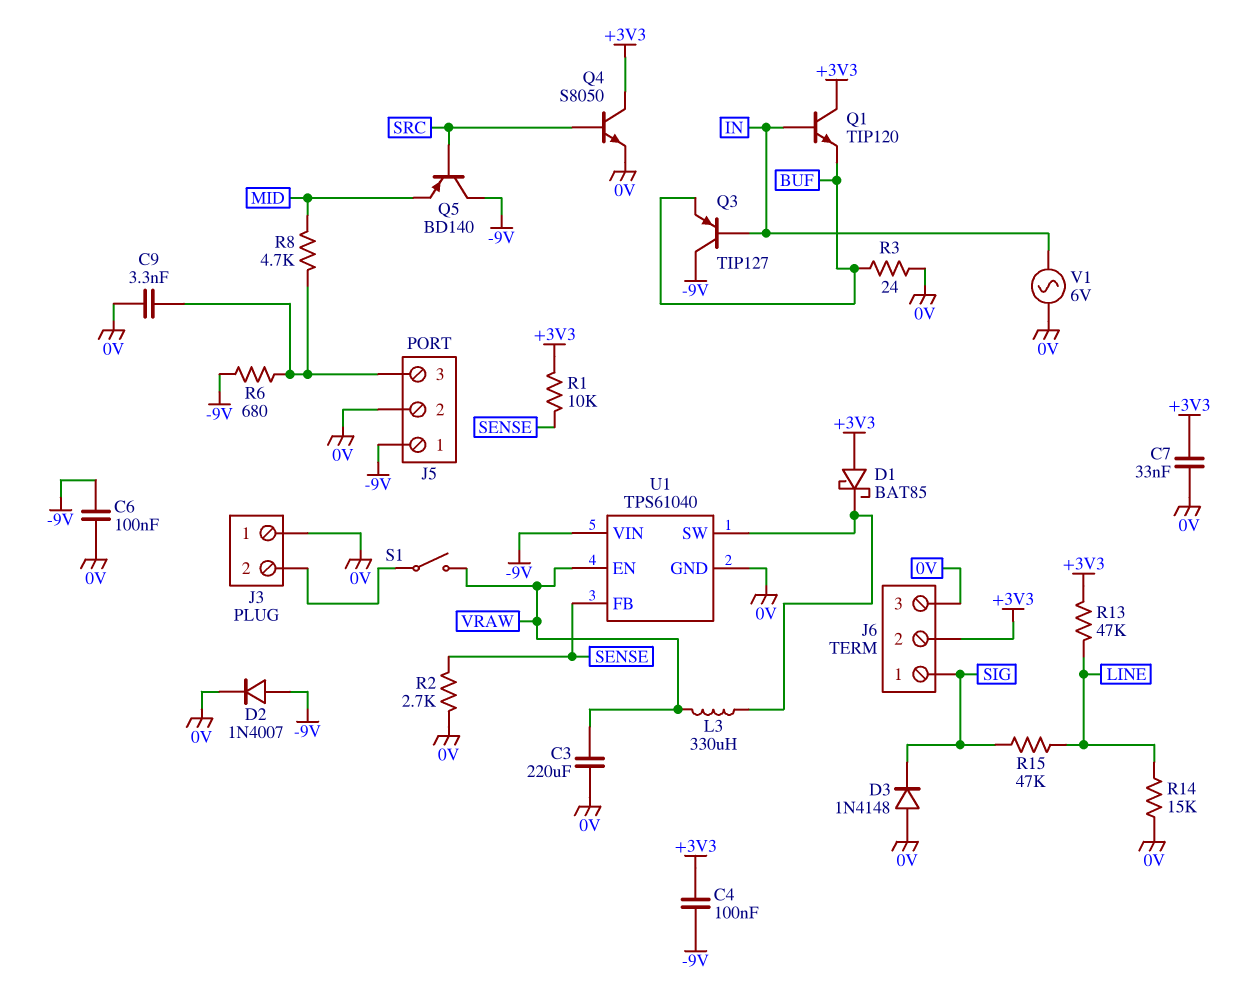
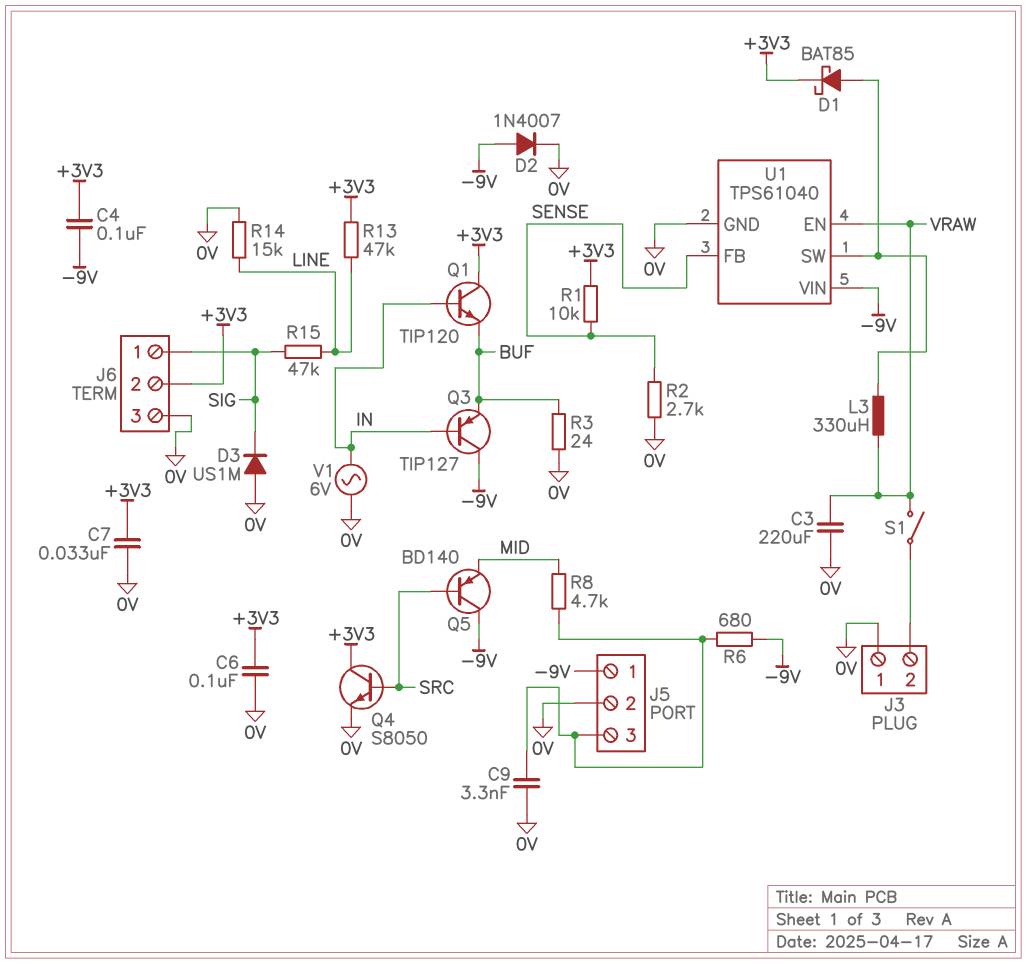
C6: 100nF (-9V, 0V) -> 100nF (+3V3, 0V)
D1: schottky BAT85 (A +3V3, K U1/SW) -> schottky BAT85 (A U1/SW, K +3V3)
D3: diode 1N4148 (A 0V, K SIG) -> diode US1M (A 0V, K SIG)

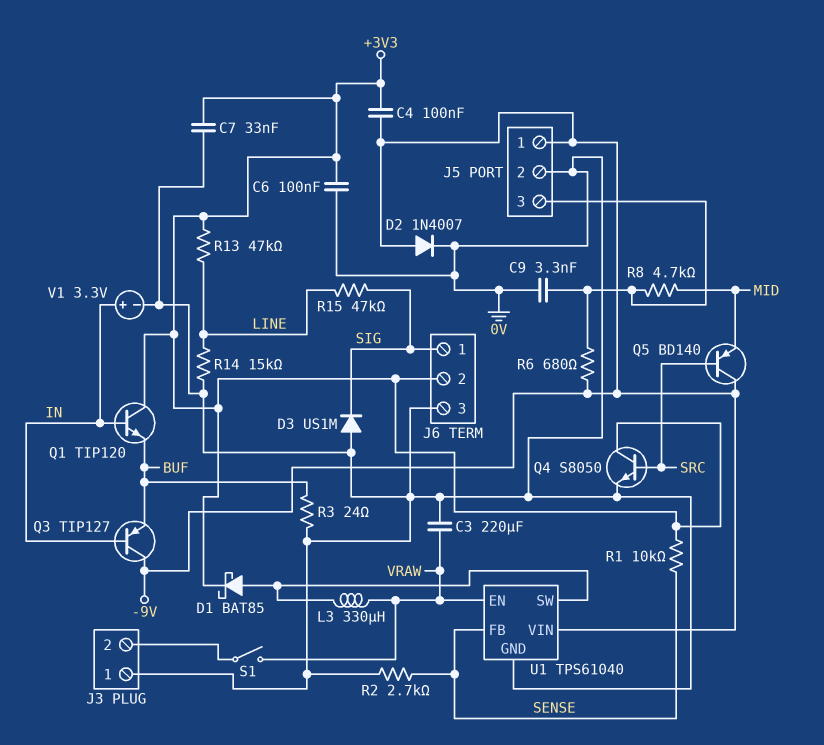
V1: AC 6V (0V, IN) -> 3.3V (plus IN, minus 0V)

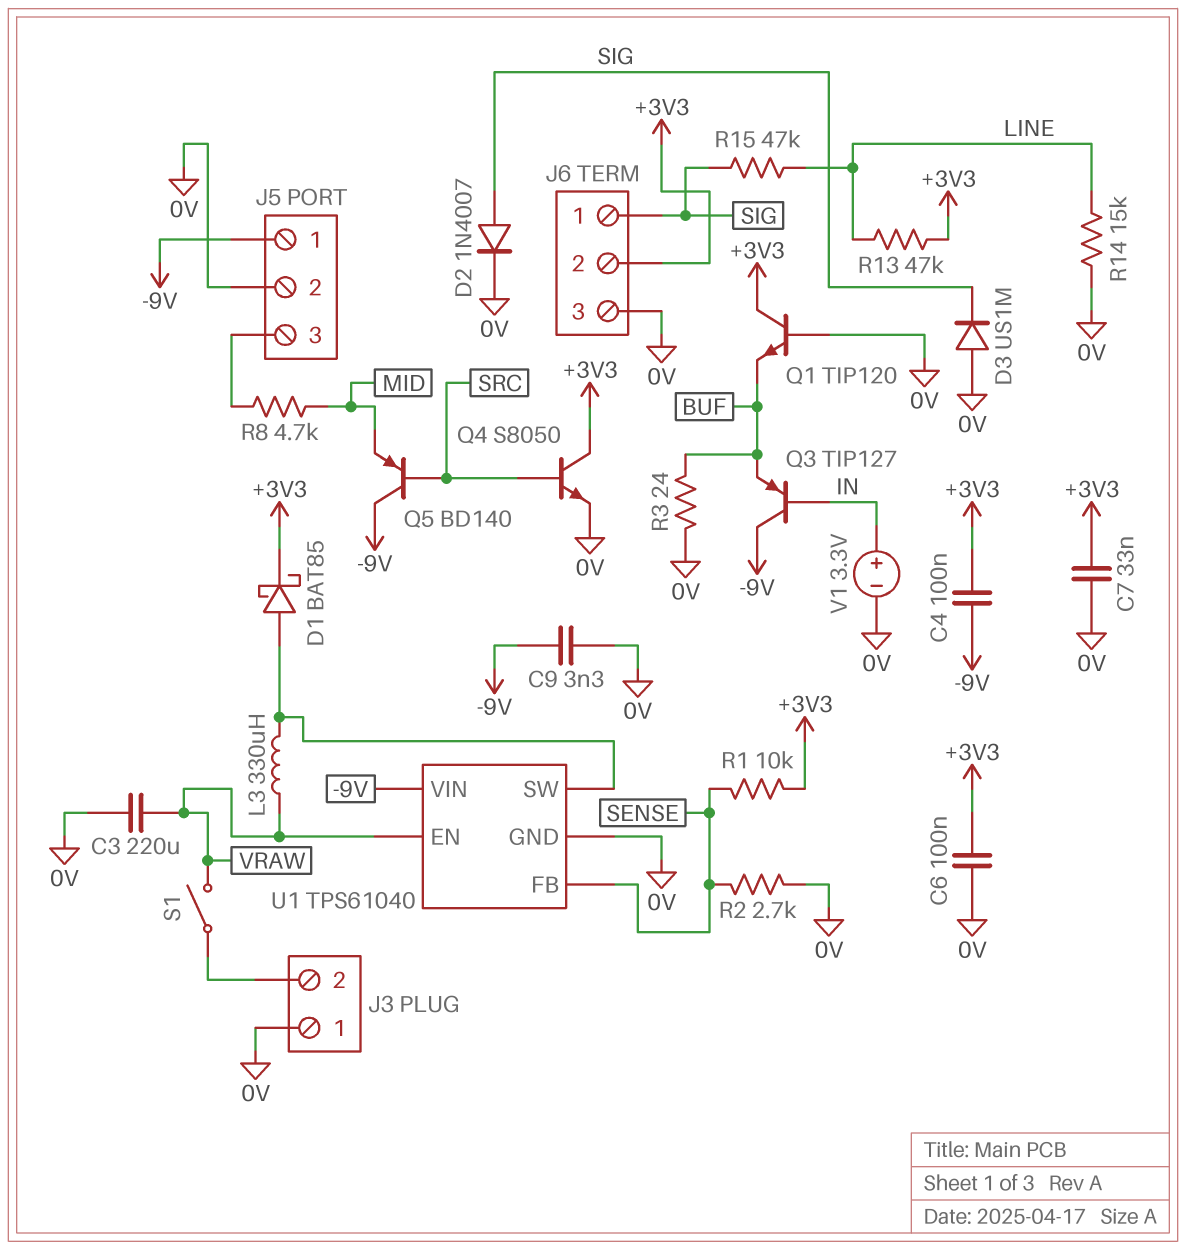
C9: 3.3nF (0V, J5/3) -> 3.3nF (-9V, 0V)
D2: diode 1N4007 (A -9V, K 0V) -> diode 1N4007 (A SIG, K 0V)
Q1: NPN TIP120 (B IN, C +3V3, E BUF) -> NPN TIP120 (B 0V, C +3V3, E BUF)
R6: 680 (-9V, J5/3) -> none

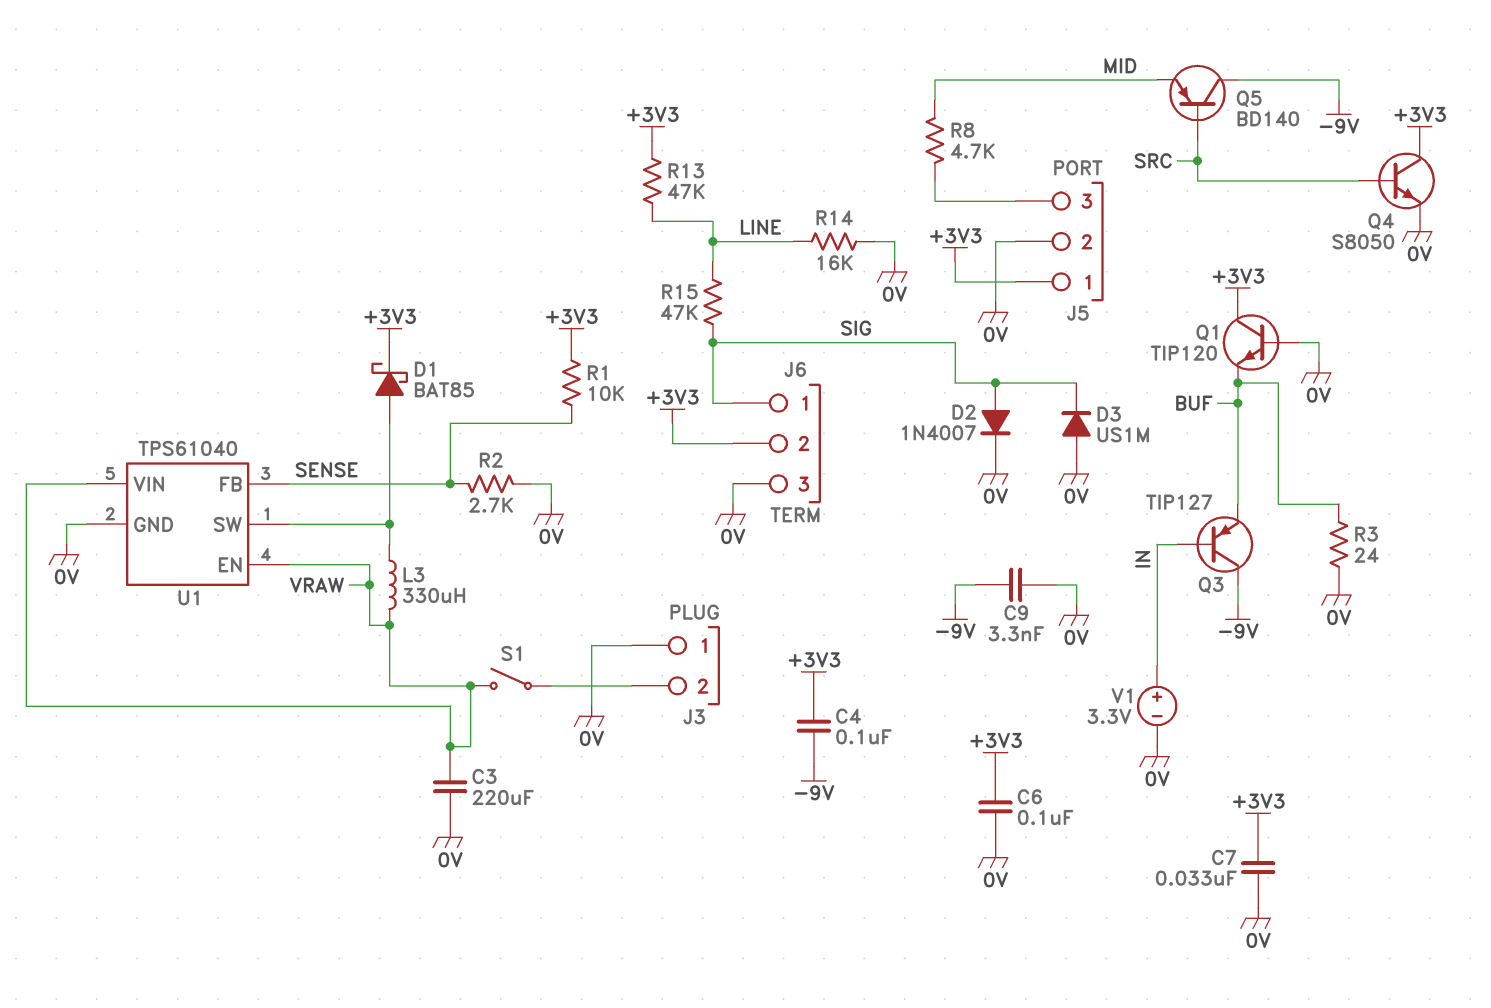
J5 pin 1: -9V -> +3V3
R14: 15k (0V, LINE) -> 16k (0V, LINE)
U1 pin VIN: -9V -> VRAW

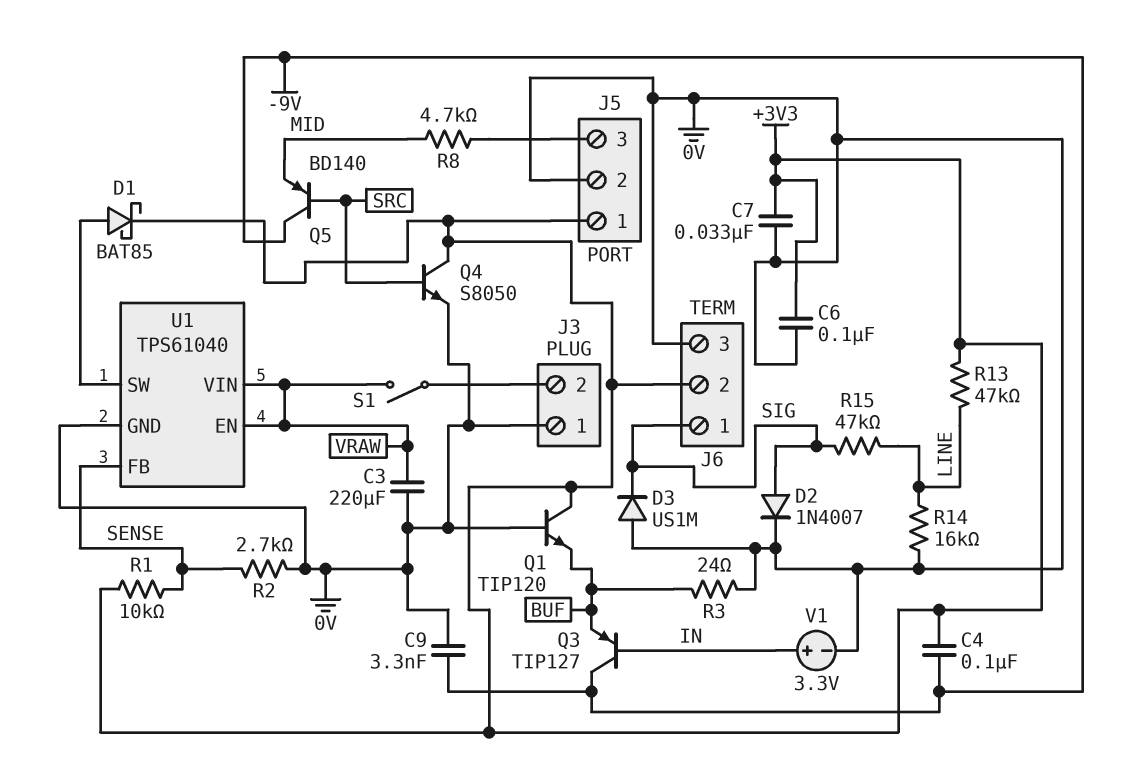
L3: 330uH (U1/SW, VRAW) -> none

